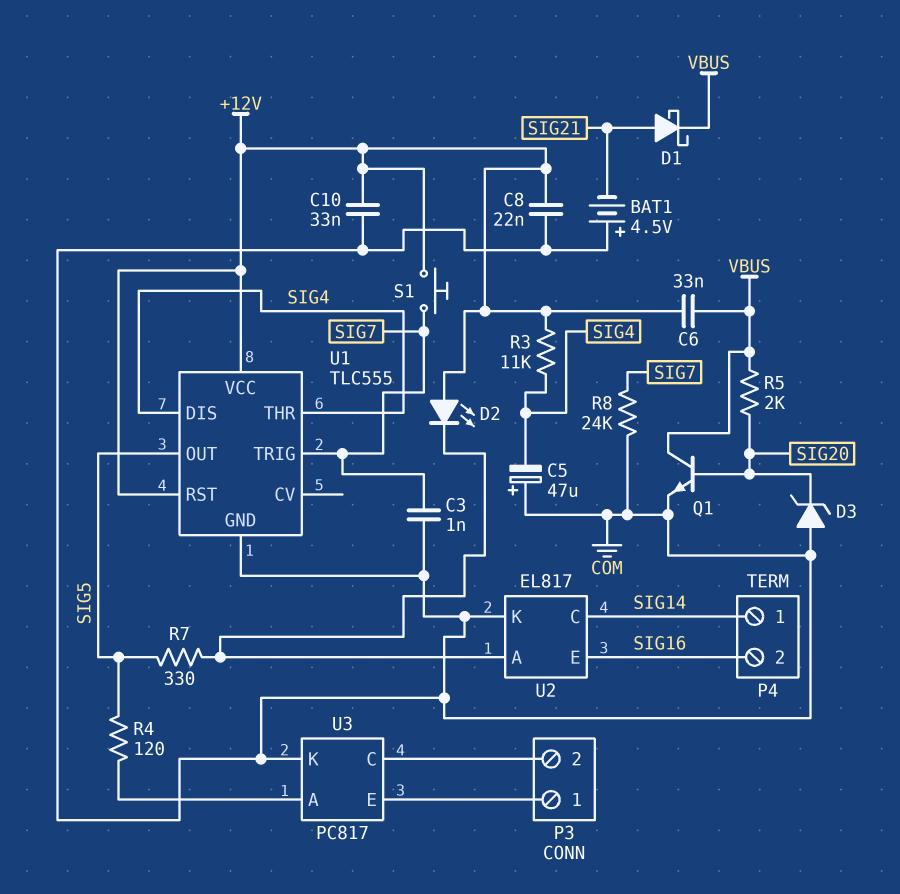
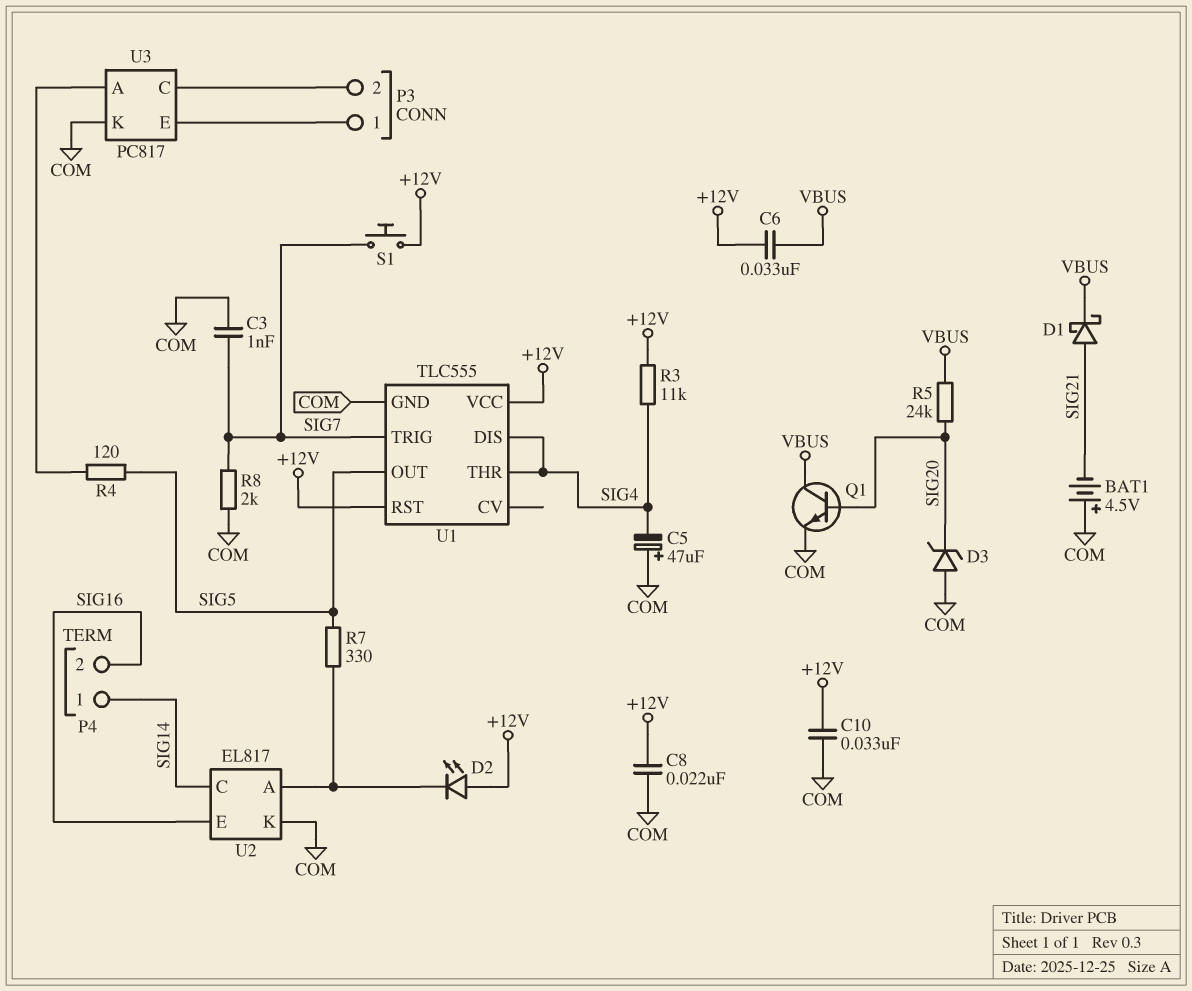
R5: 2k (SIG20, VBUS) -> 24k (SIG20, VBUS)
R8: 24k (COM, SIG7) -> 2k (COM, SIG7)

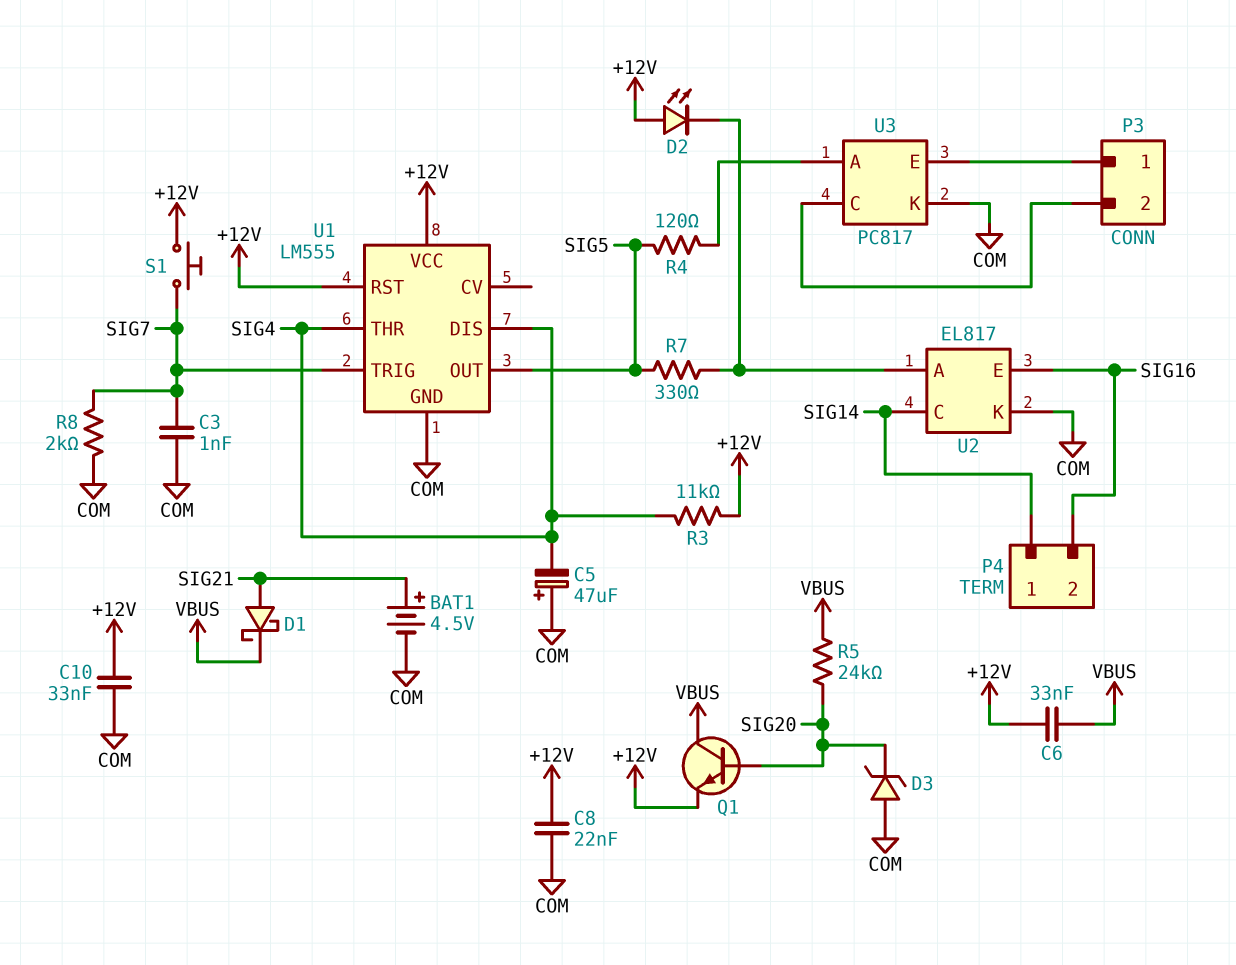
BAT1: 4.5V (plus COM, minus SIG21) -> 4.5V (plus SIG21, minus COM)
Q1: NPN (B SIG20, C VBUS, E COM) -> NPN (B SIG20, C VBUS, E +12V)
U1: TLC555 -> LM555

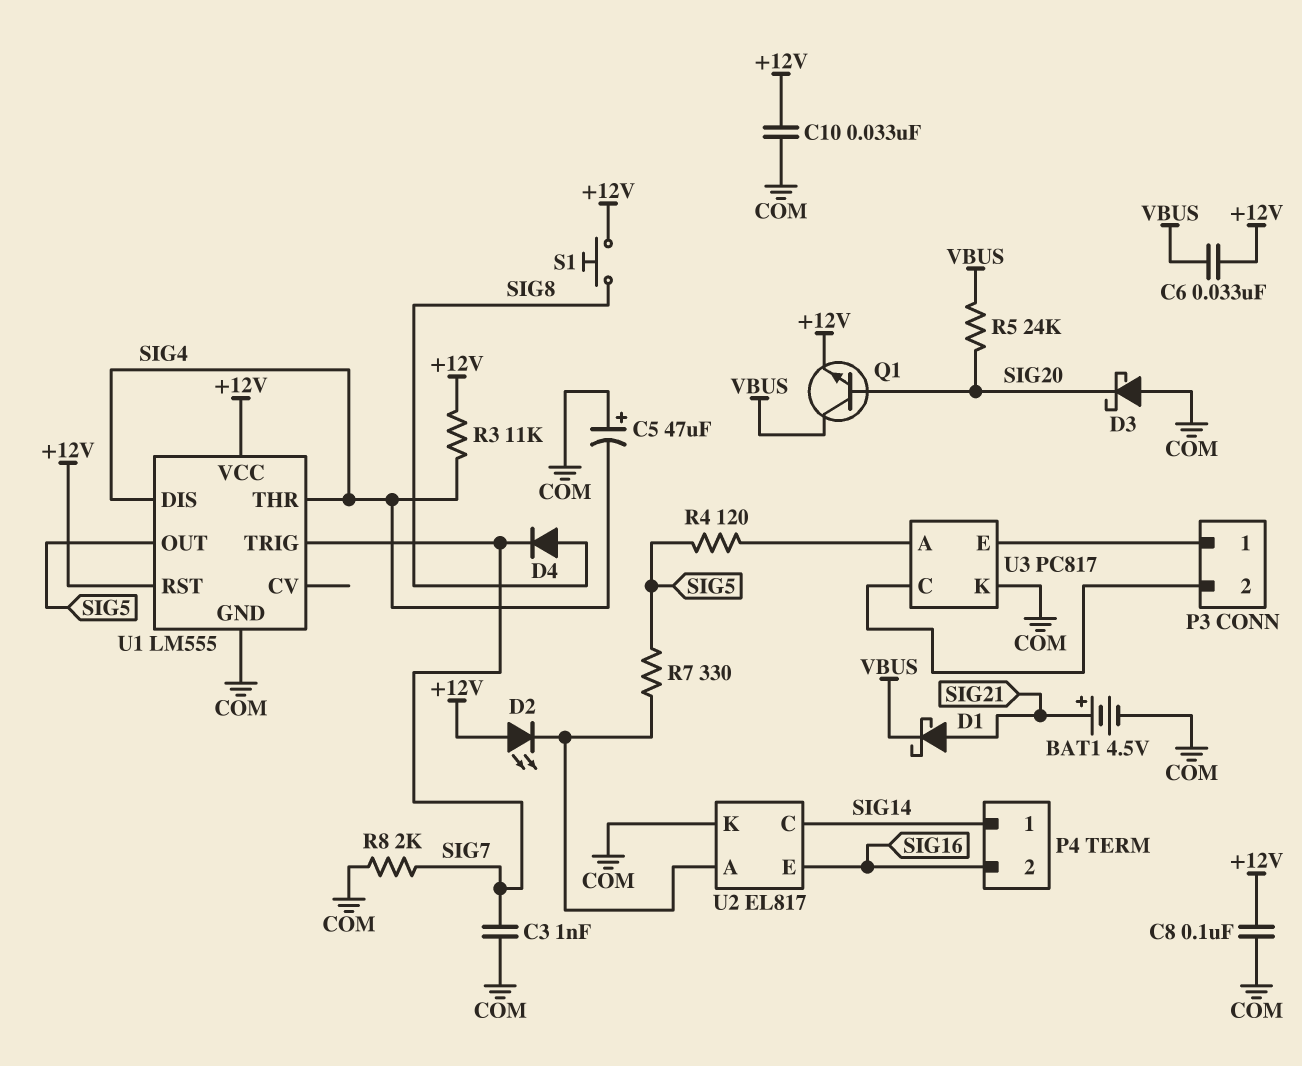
C8: 22nF (+12V, COM) -> 100nF (+12V, COM)
D3: zener (A COM, K SIG20) -> schottky (A COM, K SIG20)
D4: none -> diode (A SIG8, K SIG7)
S1: button (+12V, SIG7) -> button (+12V, SIG8)

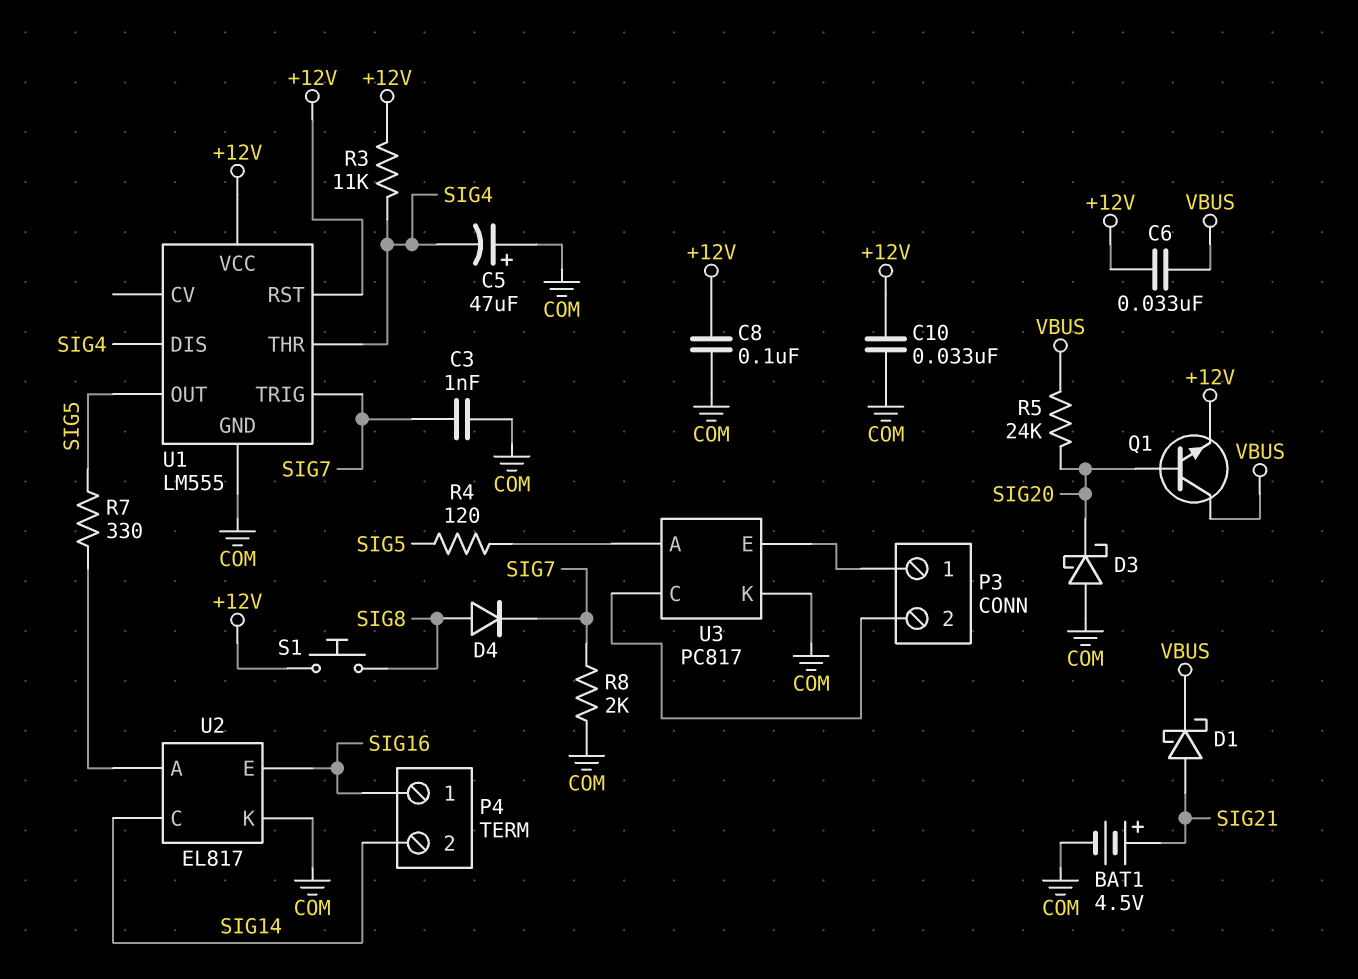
D2: LED (A +12V, K U2/A) -> none
P4 pin 1: SIG14 -> SIG16
P4 pin 2: SIG16 -> SIG14

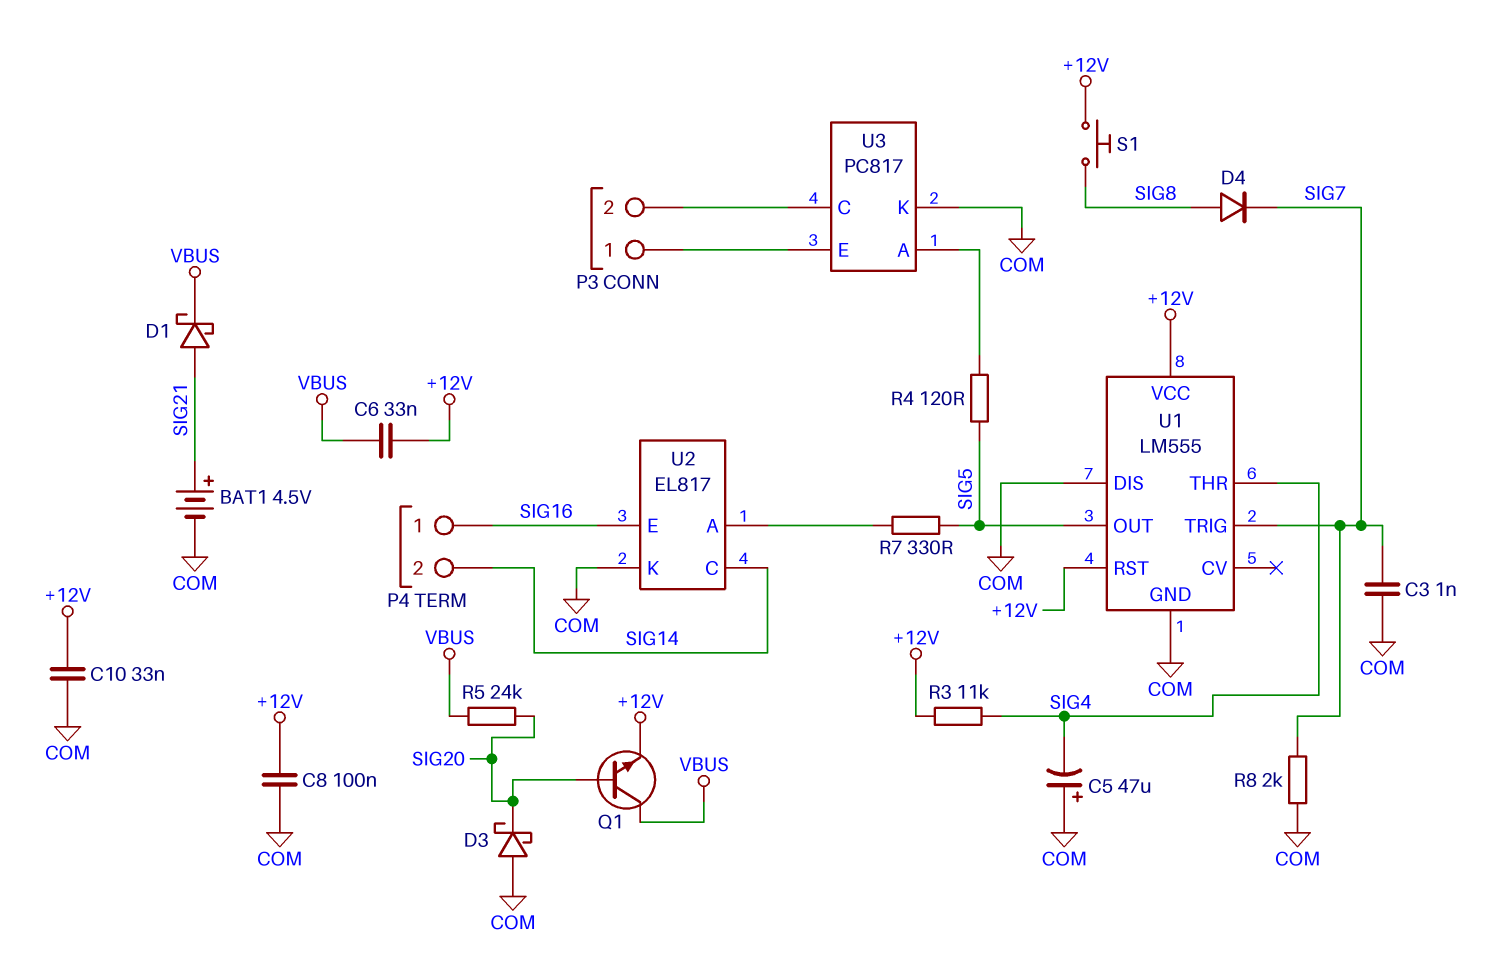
U1 pin DIS: SIG4 -> COM

